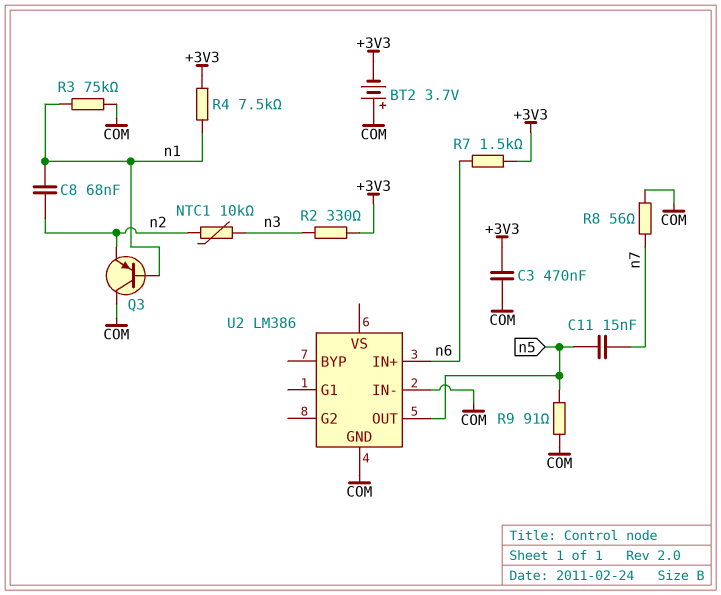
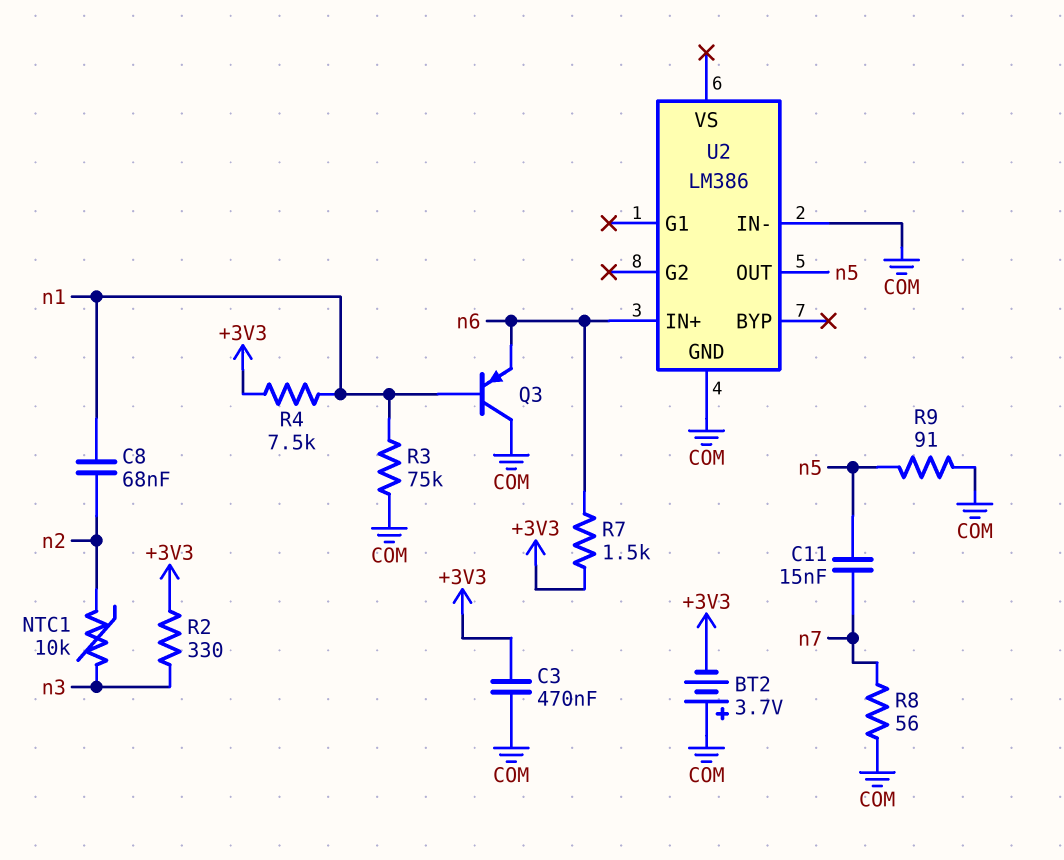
Q3: PNP (B n1, C COM, E n2) -> PNP (B n1, C COM, E n6)

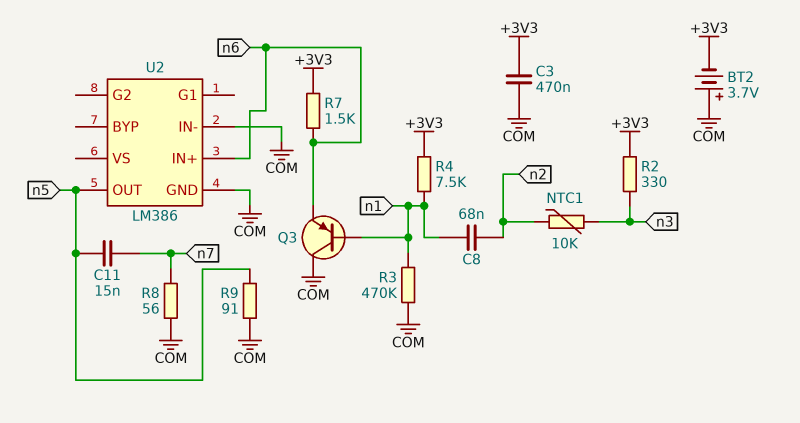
R3: 75k (COM, n1) -> 470k (COM, n1)

